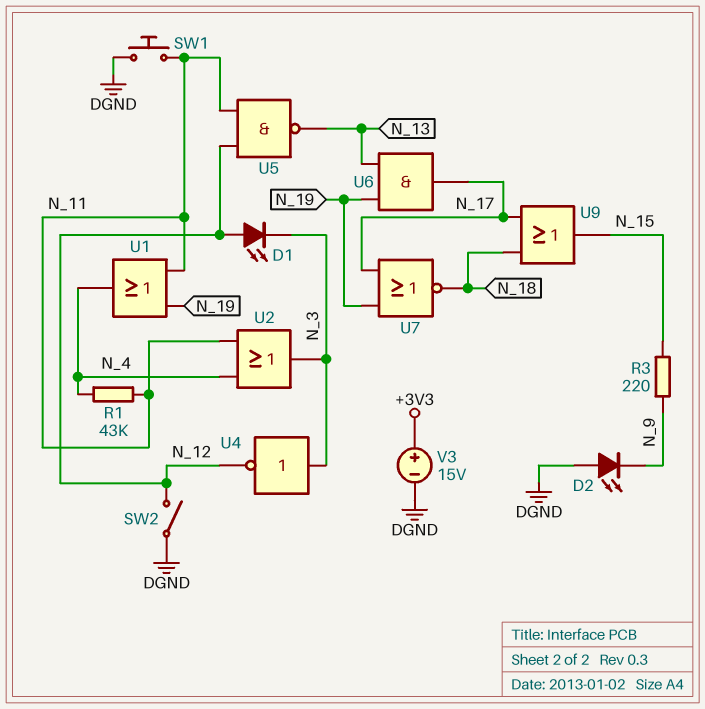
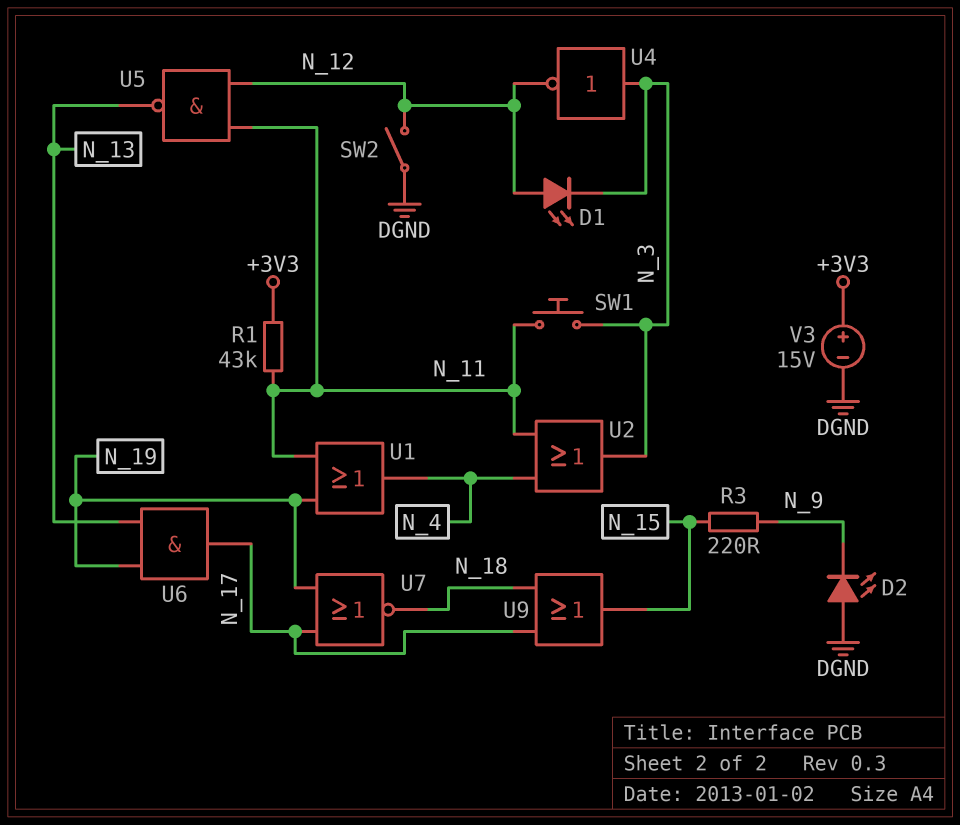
R1: 43k (N_4, N_11) -> 43k (+3V3, N_11)
SW1: button (DGND, N_11) -> button (N_3, N_11)

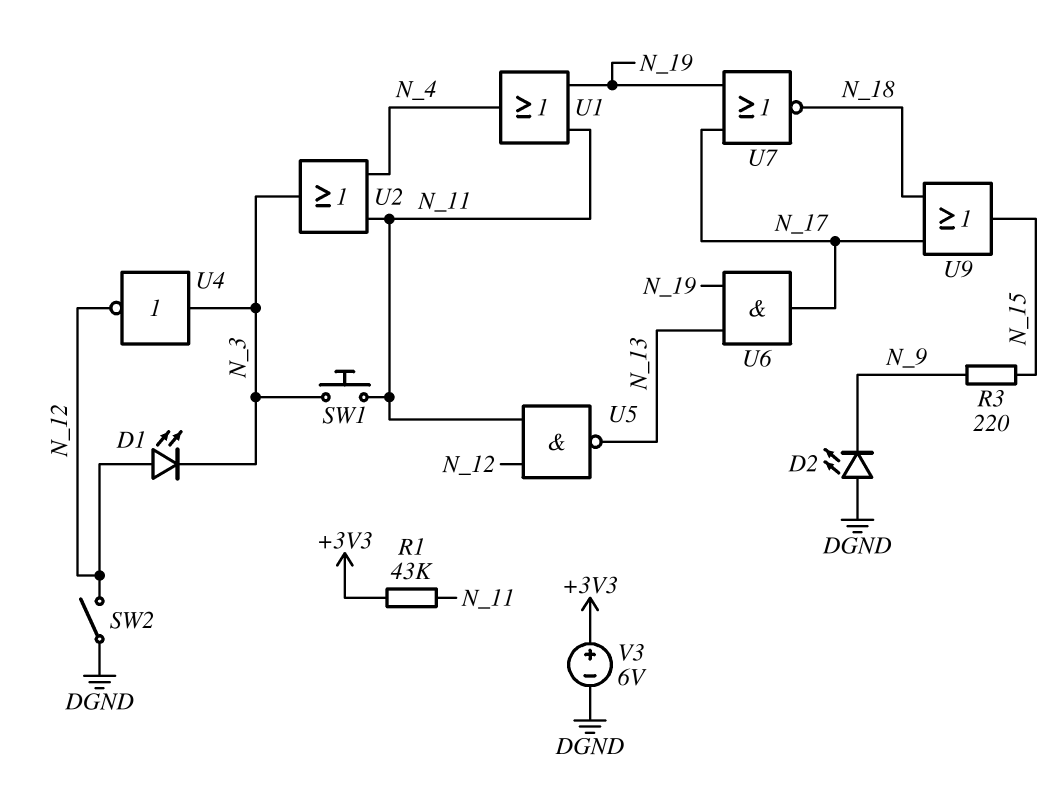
V3: 15V (plus +3V3, minus DGND) -> 6V (plus +3V3, minus DGND)

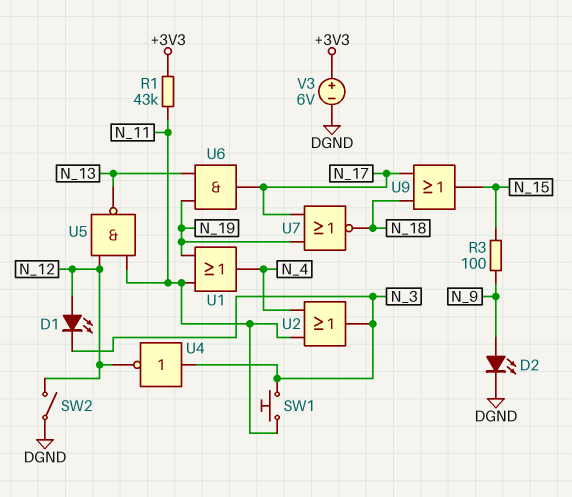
D2: LED (A DGND, K N_9) -> LED (A N_9, K DGND)
R3: 220 (N_9, N_15) -> 100 (N_9, N_15)

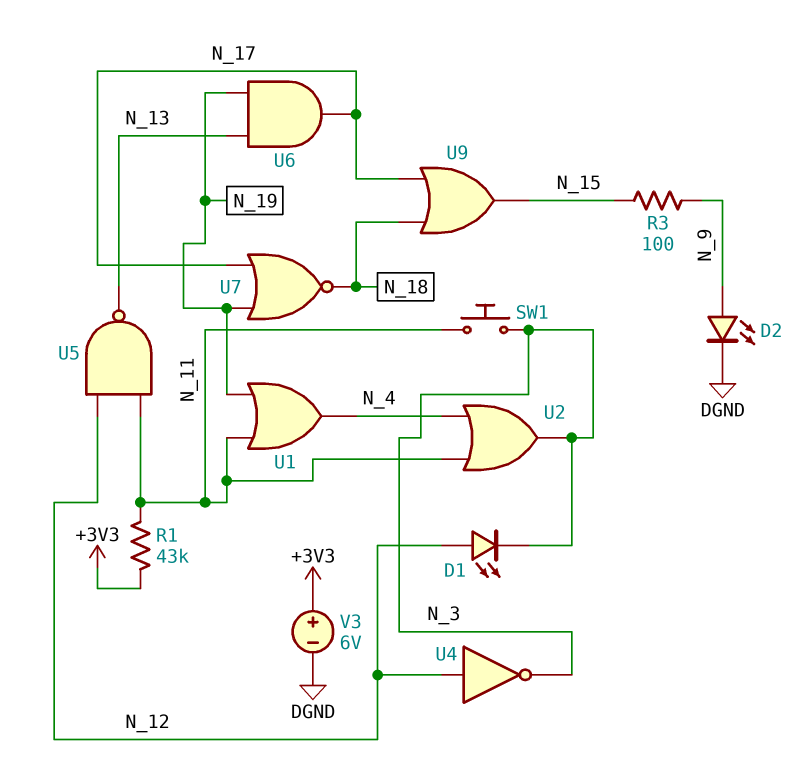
SW2: switch (DGND, N_12) -> none
U4: NOT (in N_3, out N_12) -> NOT (in N_12, out N_3)

